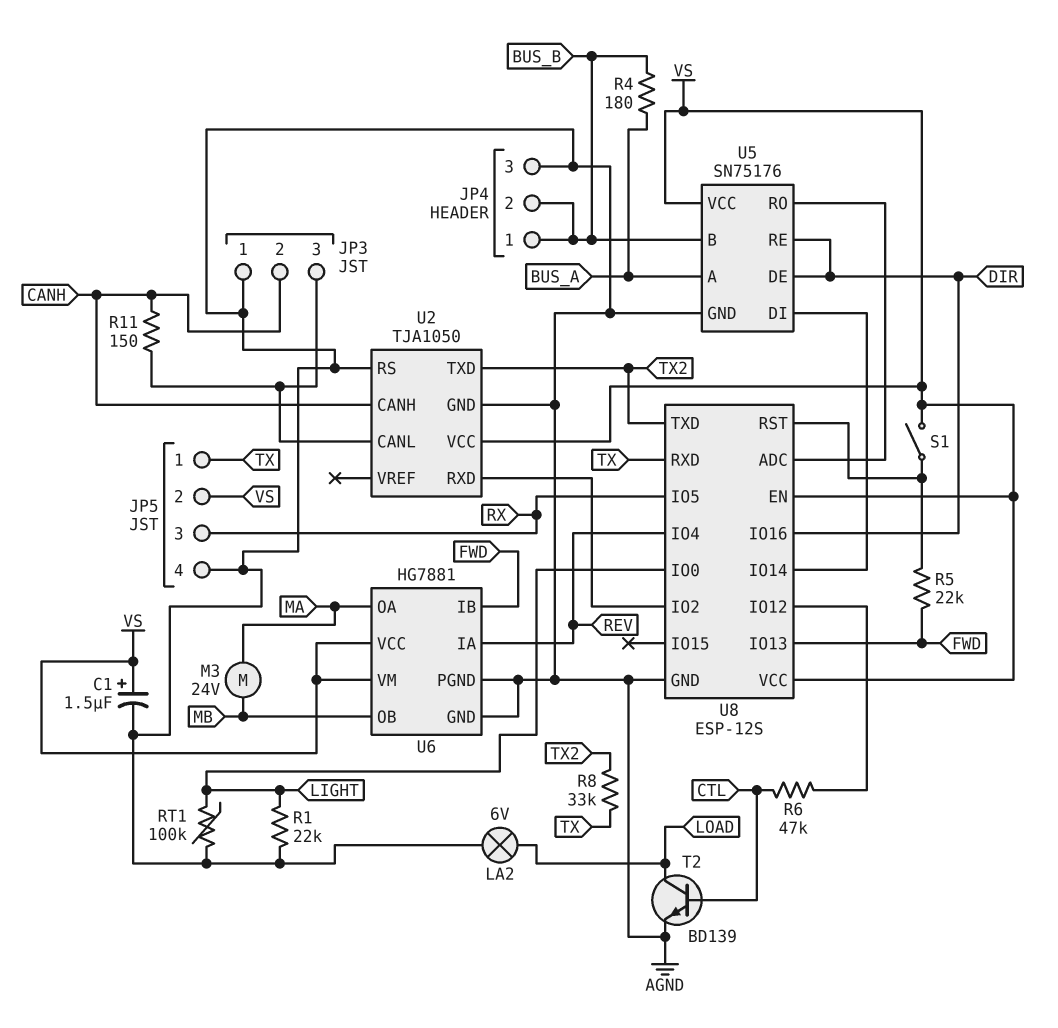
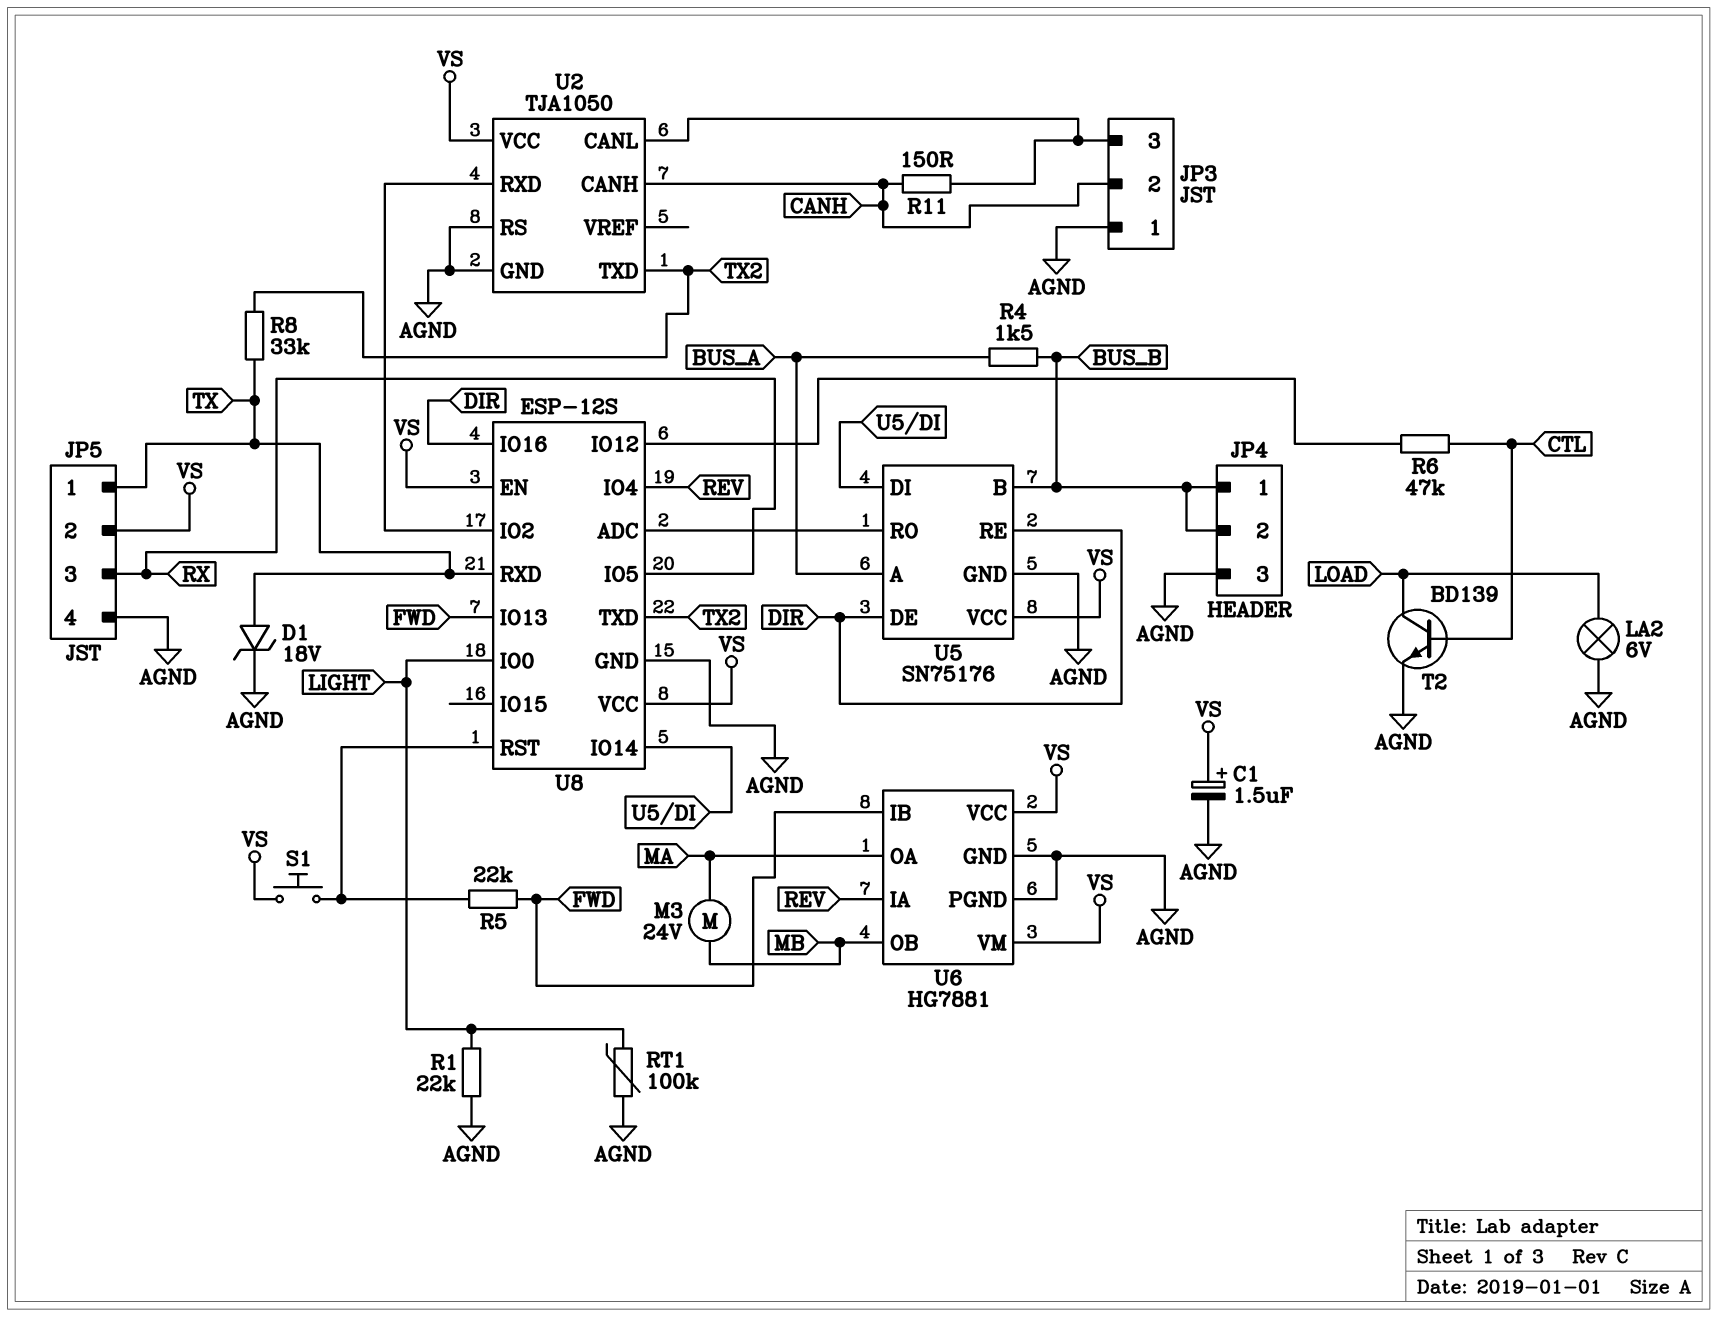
D1: none -> zener 18V (A TX, K AGND)
R4: 180 (BUS_A, BUS_B) -> 1.5k (BUS_A, BUS_B)
S1: switch (U8/RST, VS) -> button (U8/RST, VS)

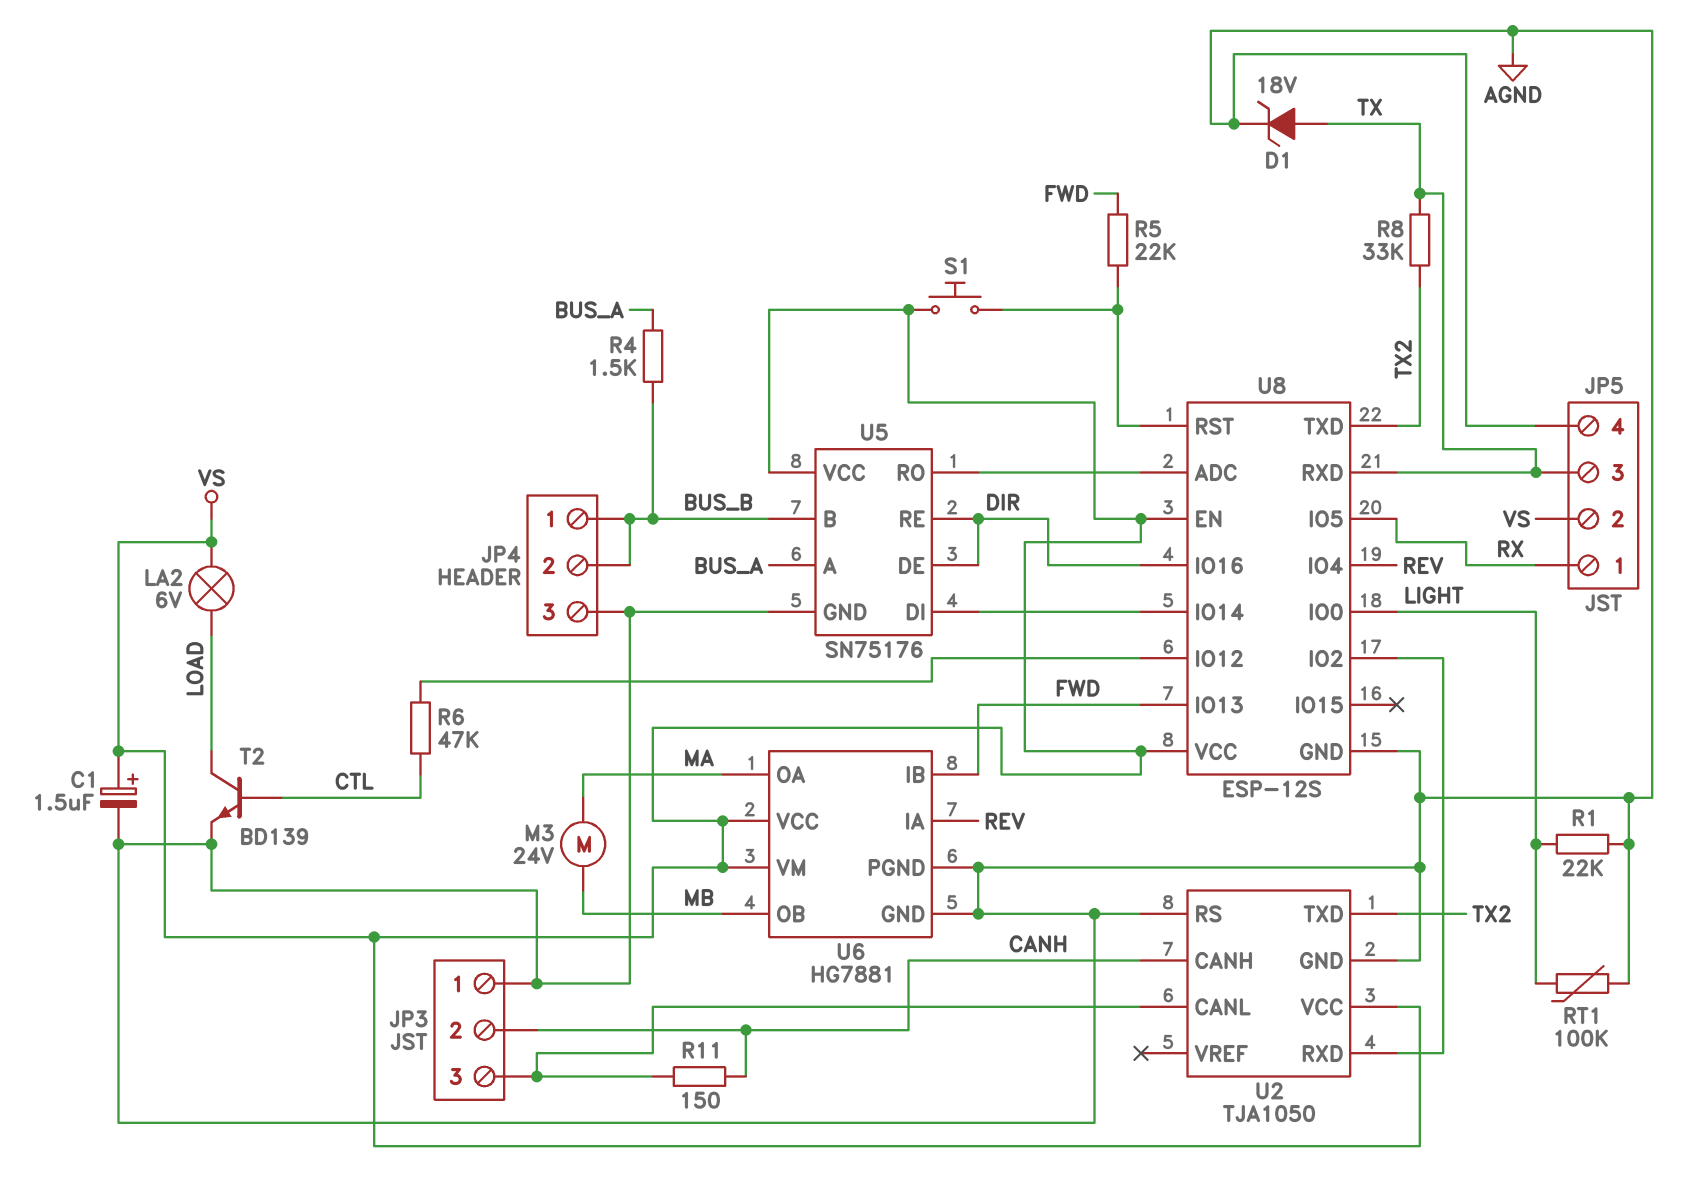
JP5 pin 1: TX -> RX
JP5 pin 3: RX -> TX
LA2: lamp 6V (AGND, LOAD) -> lamp 6V (LOAD, VS)

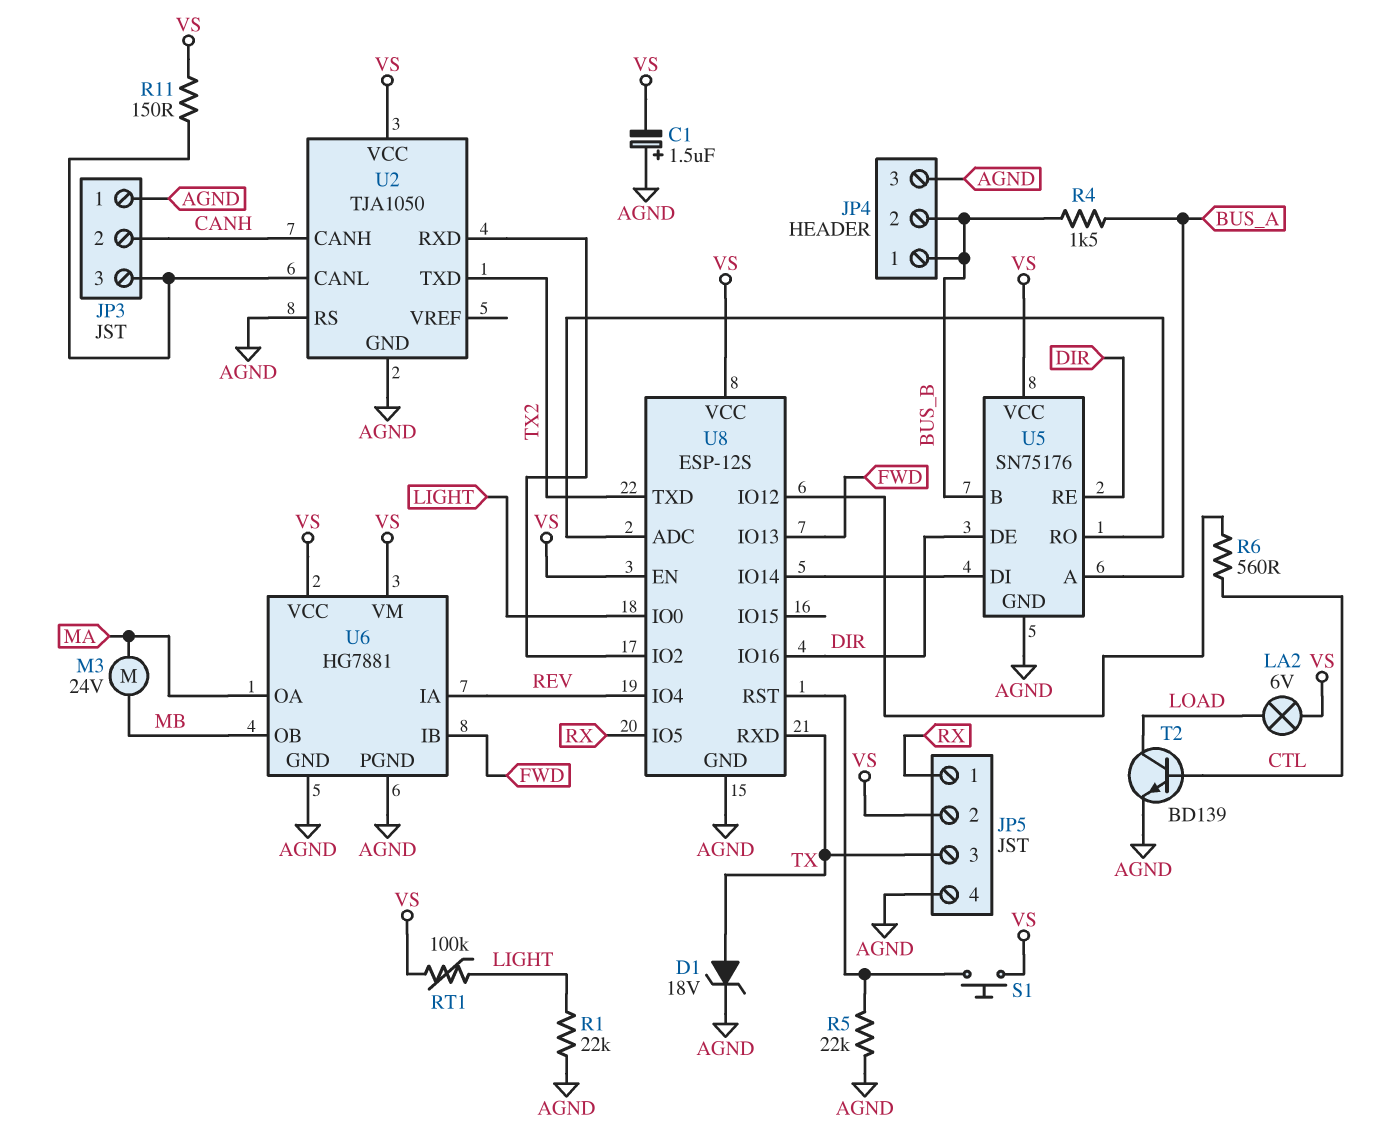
C1: 1.5uF (plus VS, minus AGND) -> 1.5uF (plus AGND, minus VS)
R5: 22k (FWD, U8/RST) -> 22k (AGND, U8/RST)
R6: 47k (CTL, U8/IO12) -> 560 (CTL, U8/IO12)
R8: 33k (TX, TX2) -> none
R11: 150 (CANH, JP3/3) -> 150 (JP3/3, VS)
RT1: 100k (AGND, LIGHT) -> 100k (LIGHT, VS)

